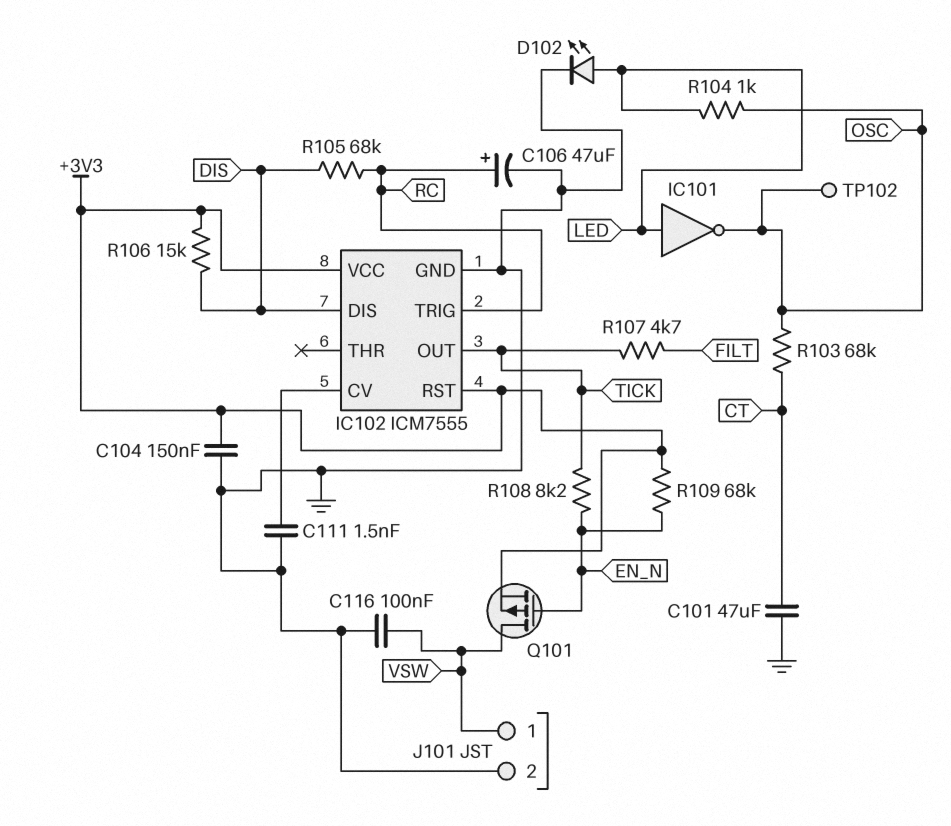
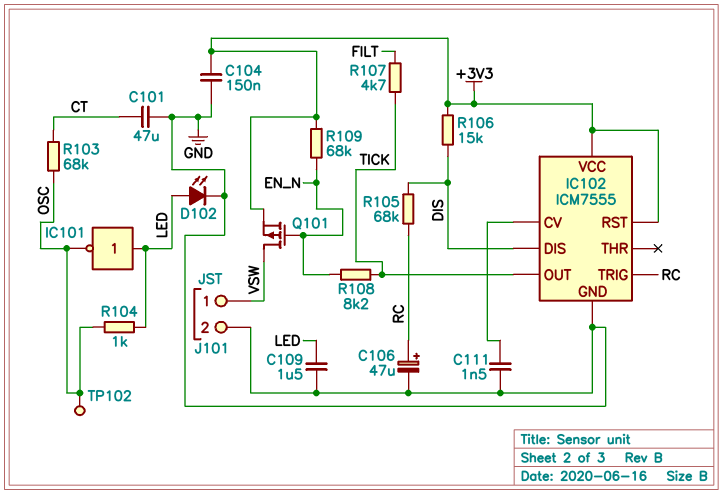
C109: none -> 1.5uF (GND, LED)
C116: 100nF (GND, VSW) -> none

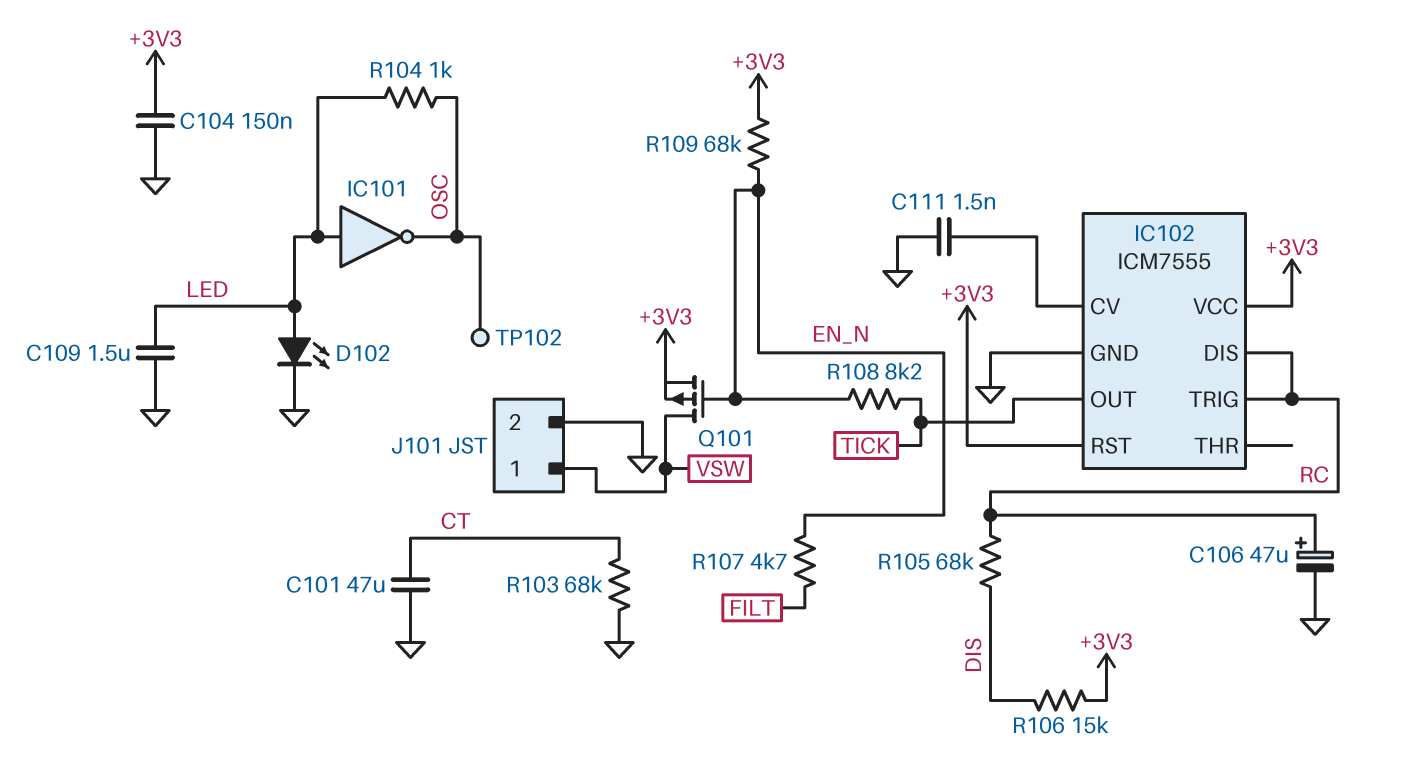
IC102 pin DIS: DIS -> RC
R103: 68k (CT, OSC) -> 68k (CT, GND)
R107: 4.7k (FILT, TICK) -> 4.7k (EN_N, FILT)

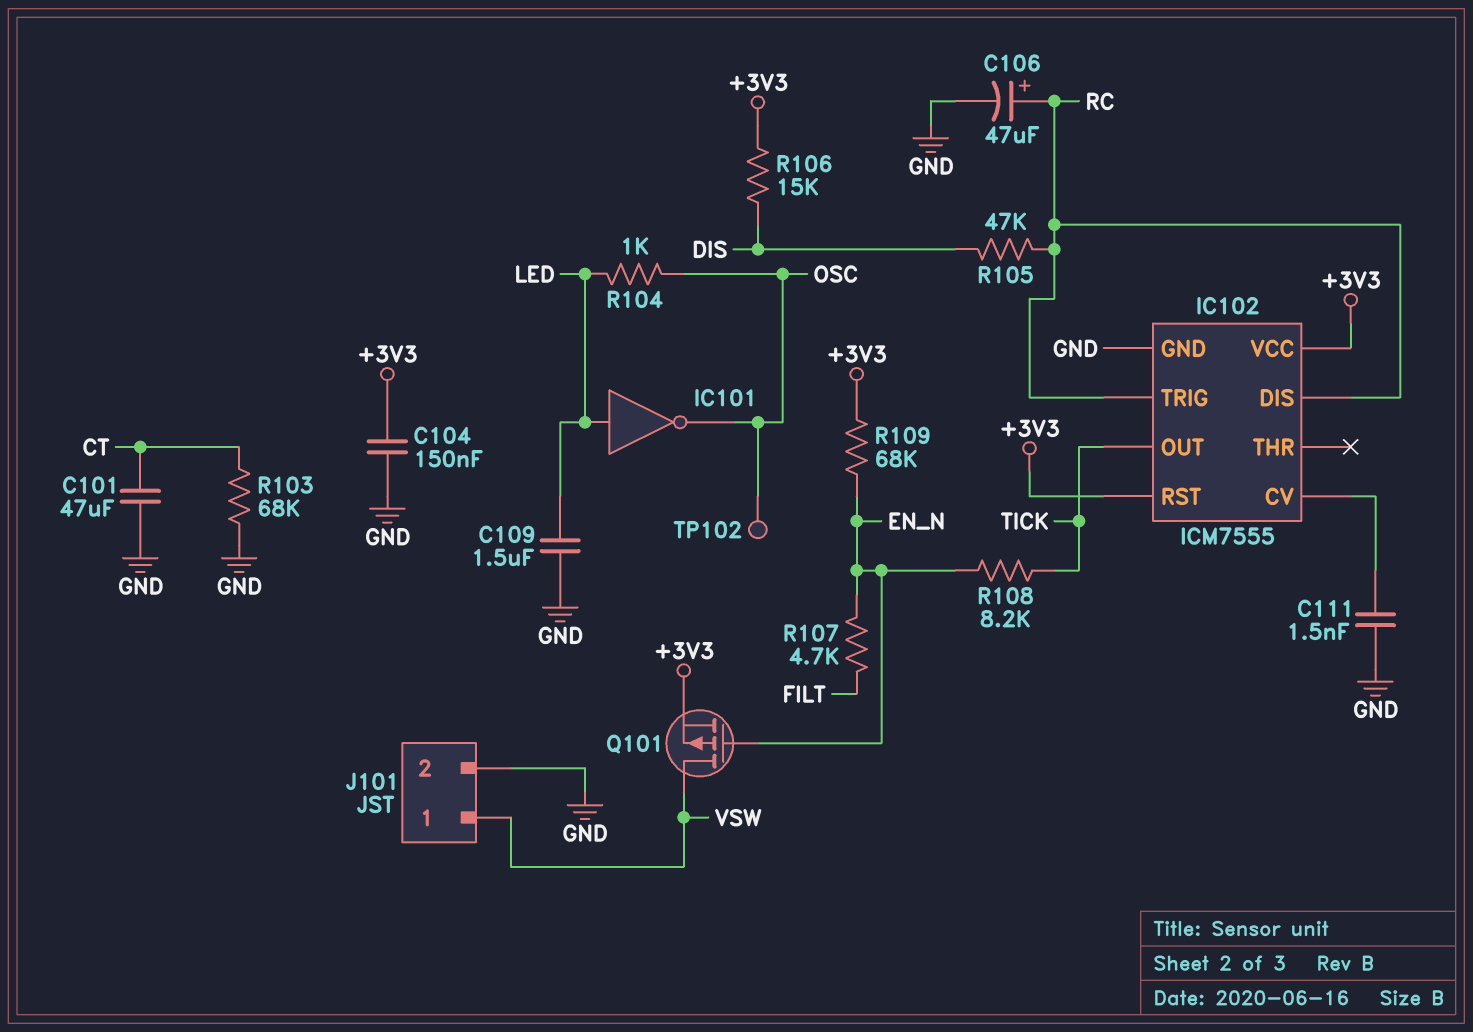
D102: LED (A LED, K GND) -> none
R105: 68k (DIS, RC) -> 47k (DIS, RC)

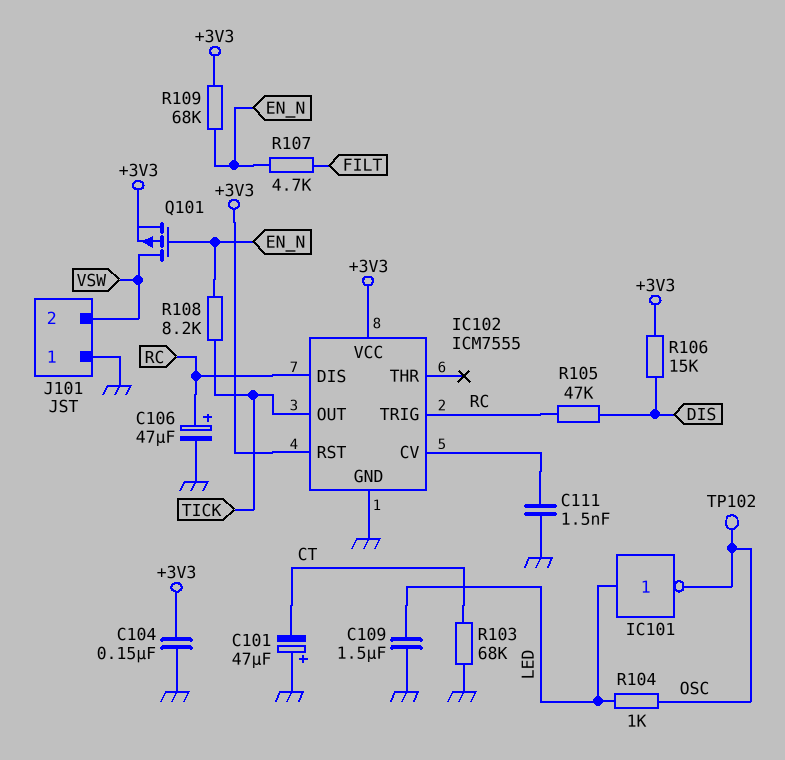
C101: 47uF (CT, GND) -> 47uF (plus GND, minus CT)
J101 pin 1: VSW -> GND
J101 pin 2: GND -> VSW

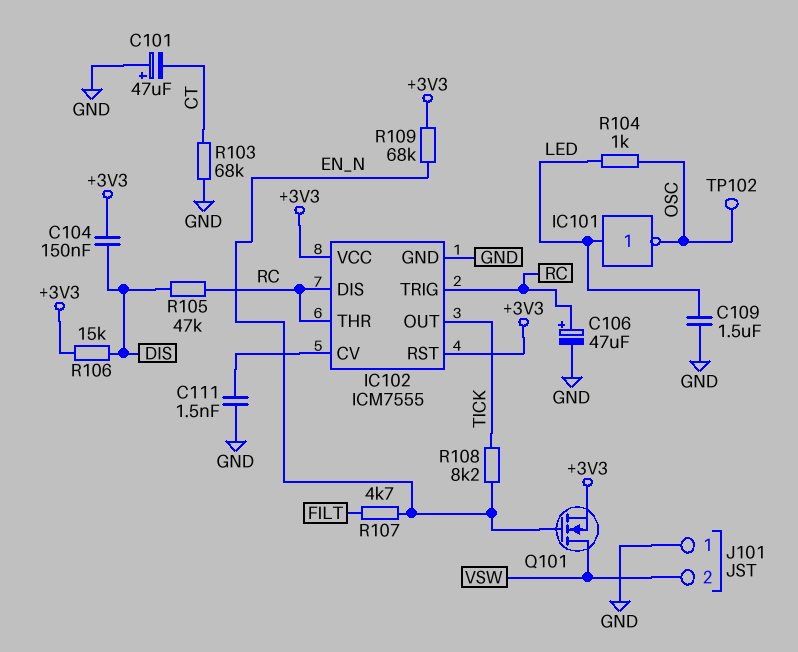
C104: 150nF (+3V3, GND) -> 150nF (+3V3, DIS)
IC102 pin THR: none -> RC
Q101: PMOS (G EN_N, D VSW, S +3V3) -> NMOS (G EN_N, D VSW, S +3V3)

